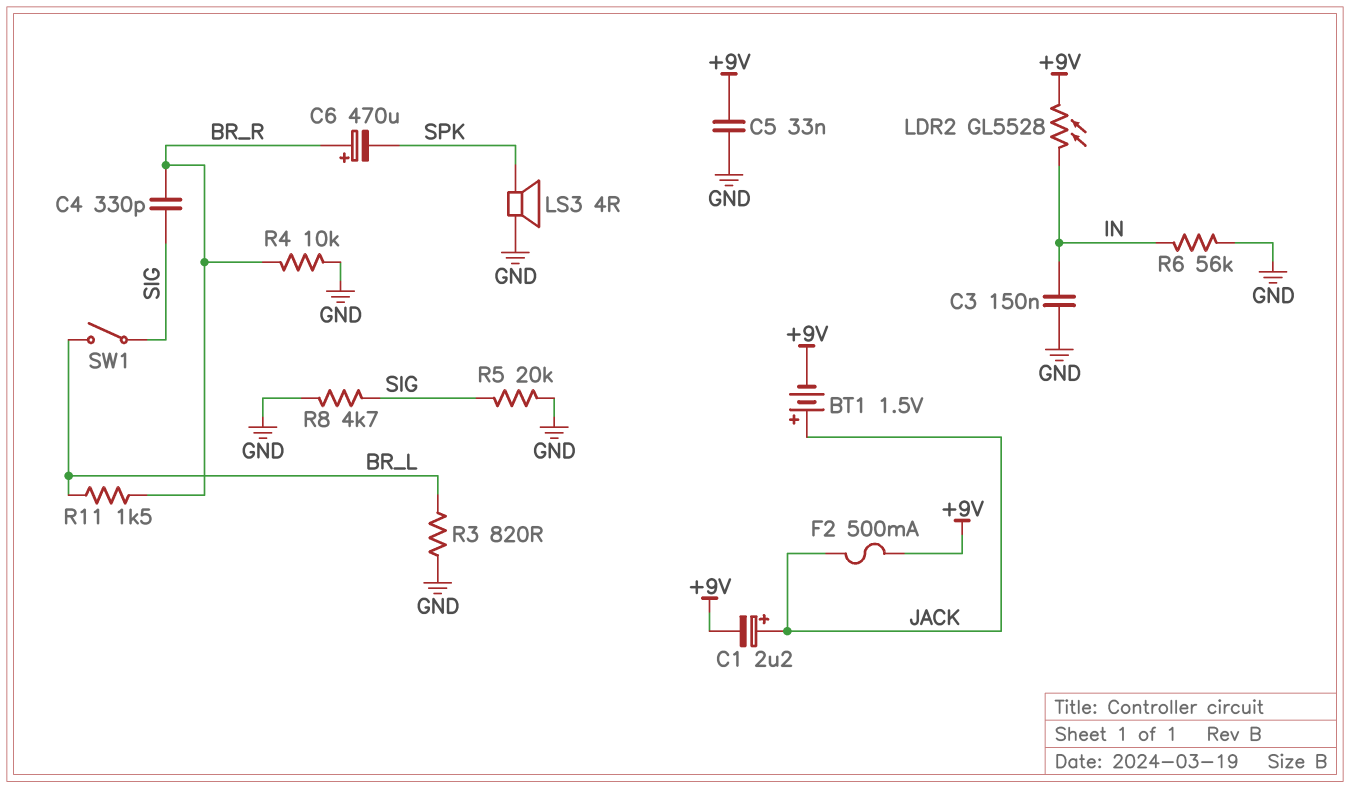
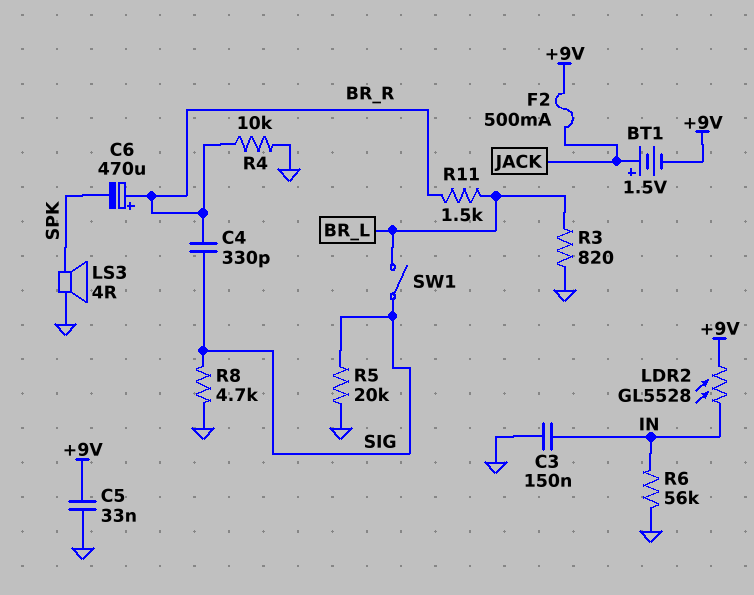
C1: 2.2uF (plus JACK, minus +9V) -> none

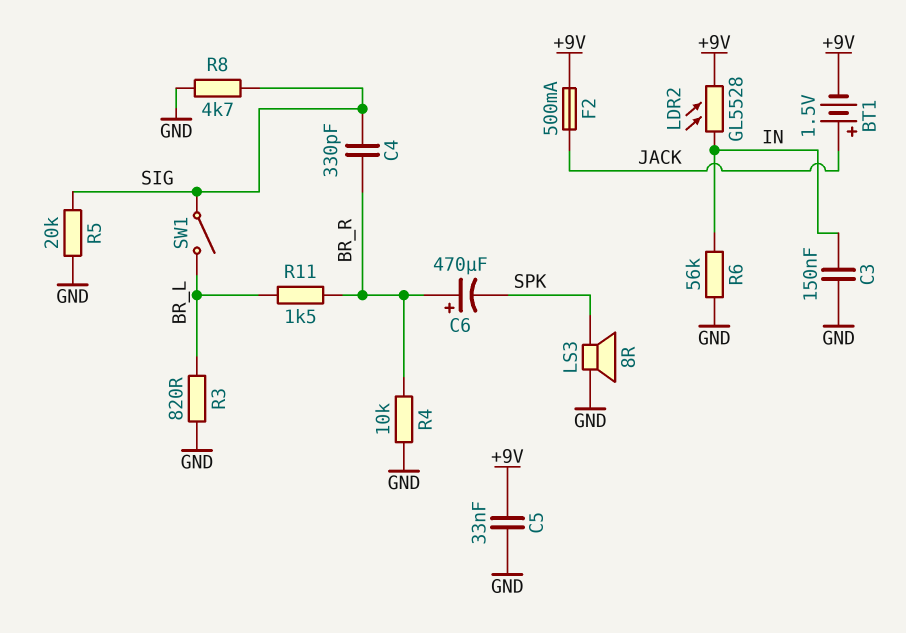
LS3: speaker 4R (GND, SPK) -> speaker 8R (GND, SPK)

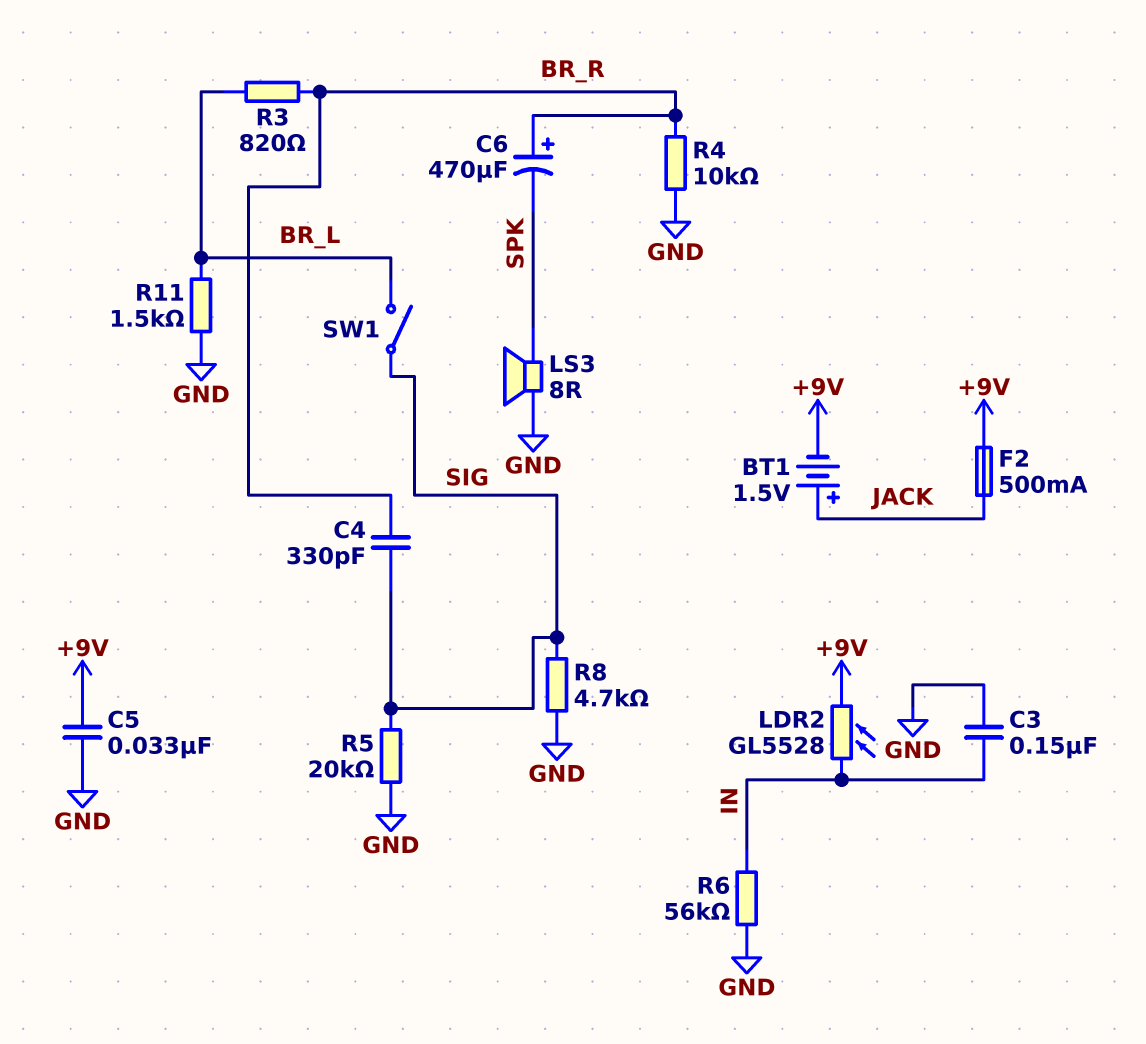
R3: 820 (BR_L, GND) -> 820 (BR_L, BR_R)
R11: 1.5k (BR_L, BR_R) -> 1.5k (BR_L, GND)

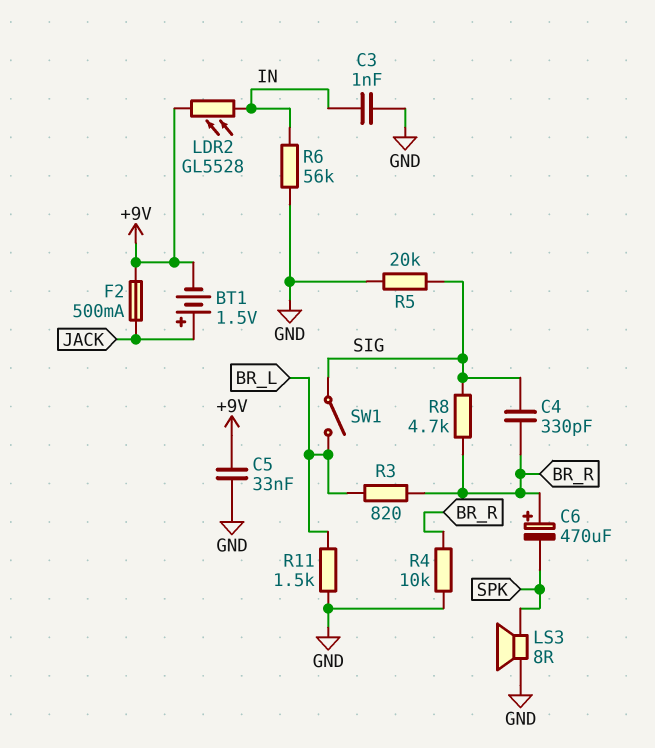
C3: 150nF (GND, IN) -> 1nF (GND, IN)
R8: 4.7k (GND, SIG) -> 4.7k (BR_R, SIG)

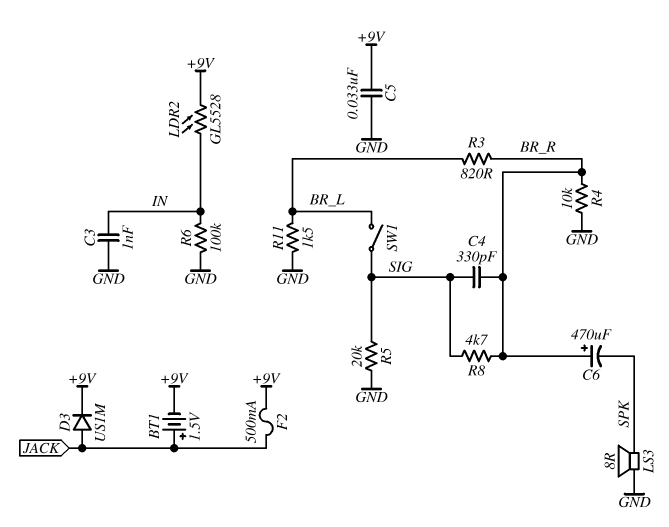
D3: none -> diode US1M (A JACK, K +9V)
R6: 56k (GND, IN) -> 100k (GND, IN)

